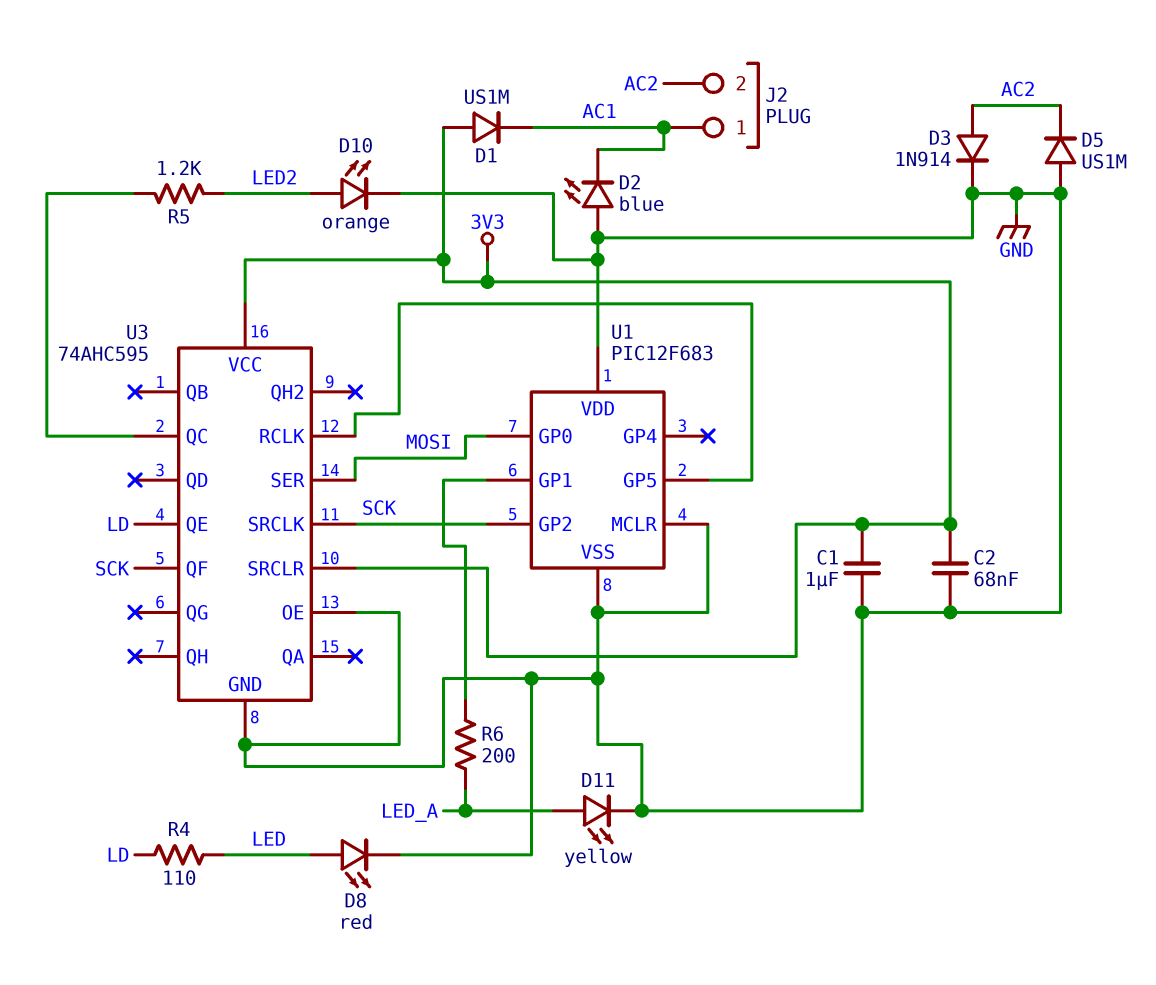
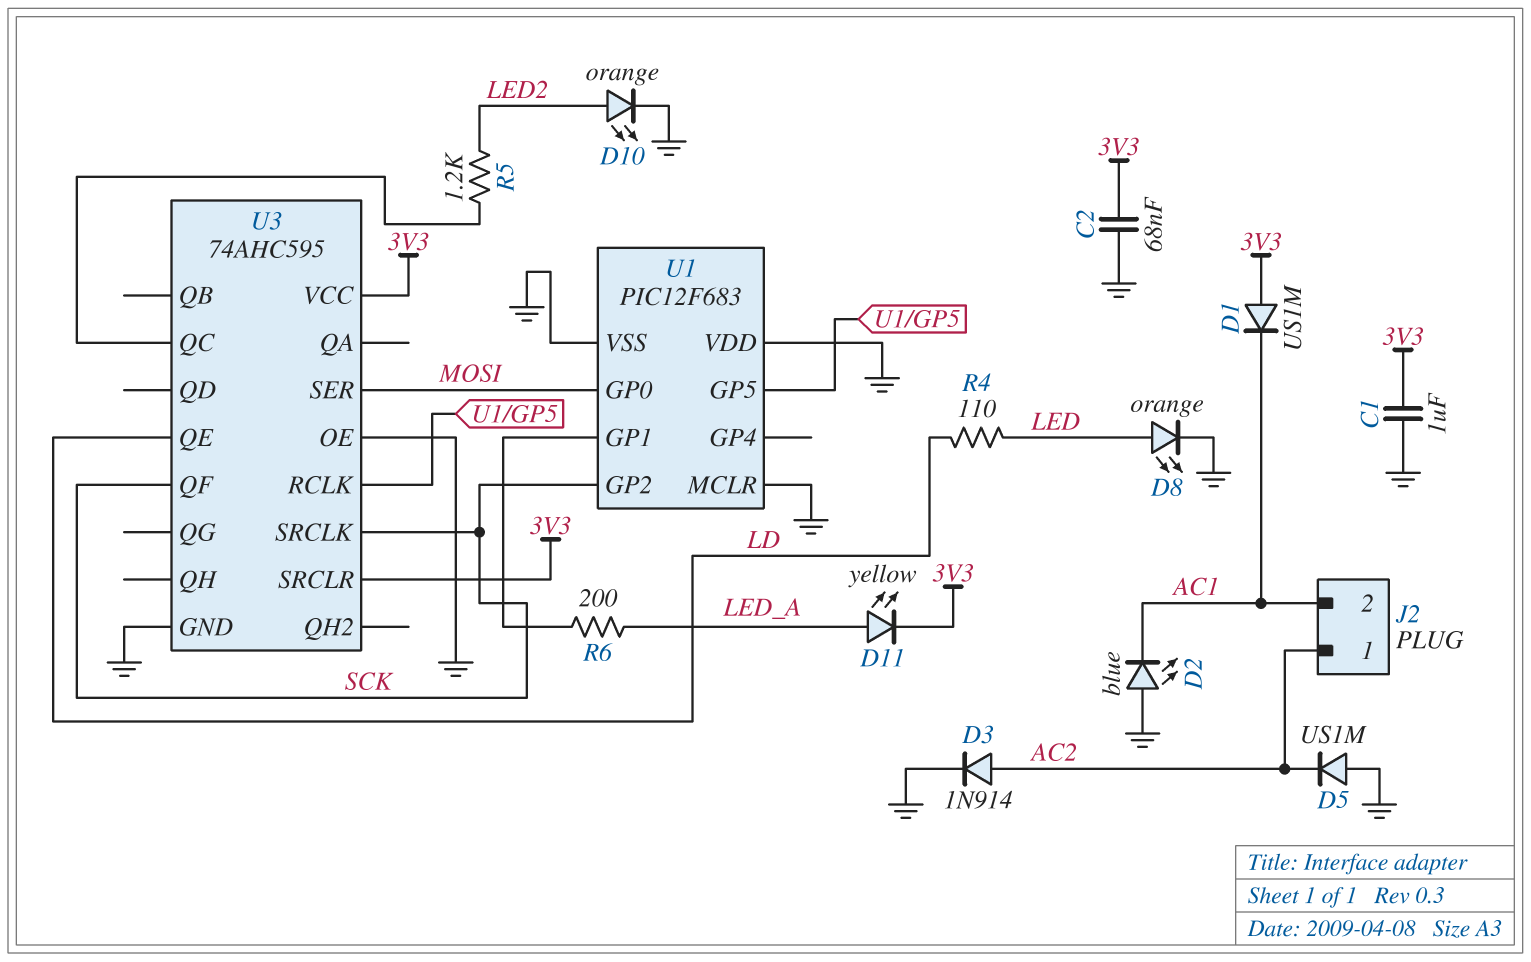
D8: LED red (A LED, K GND) -> LED orange (A LED, K GND)
D11: LED yellow (A LED_A, K GND) -> LED yellow (A LED_A, K 3V3)
J2 pin 1: AC1 -> AC2
J2 pin 2: AC2 -> AC1

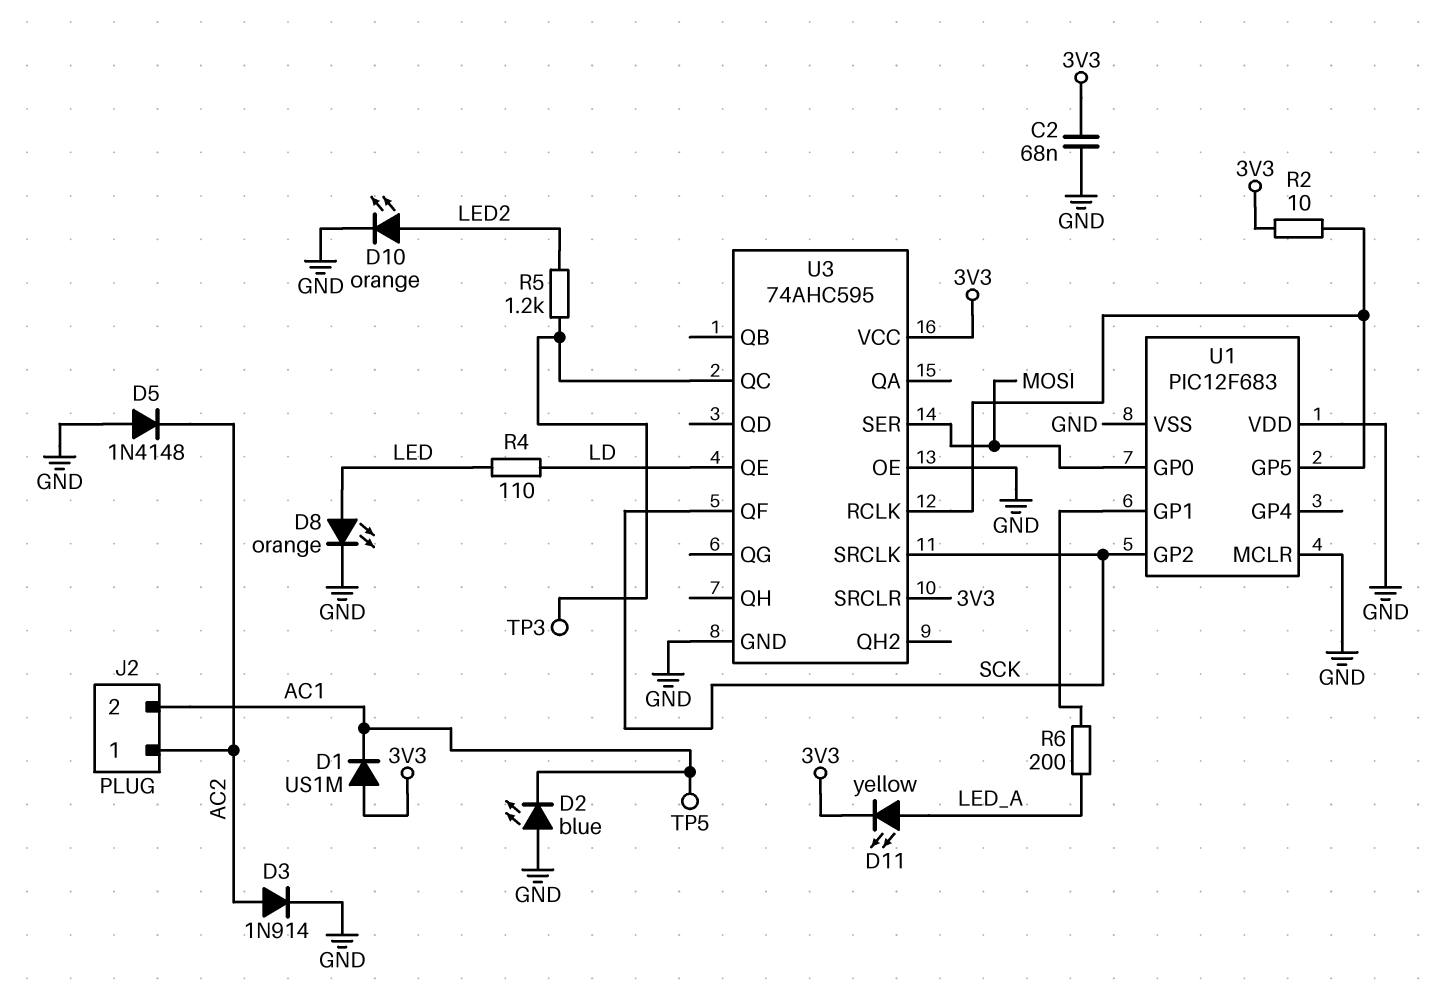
C1: 1uF (3V3, GND) -> none
D5: diode US1M (A GND, K AC2) -> diode 1N4148 (A GND, K AC2)
R2: none -> 10 (3V3, U1/GP5)
TP3: none -> test point (U3/QC)
TP5: none -> test point (AC1)

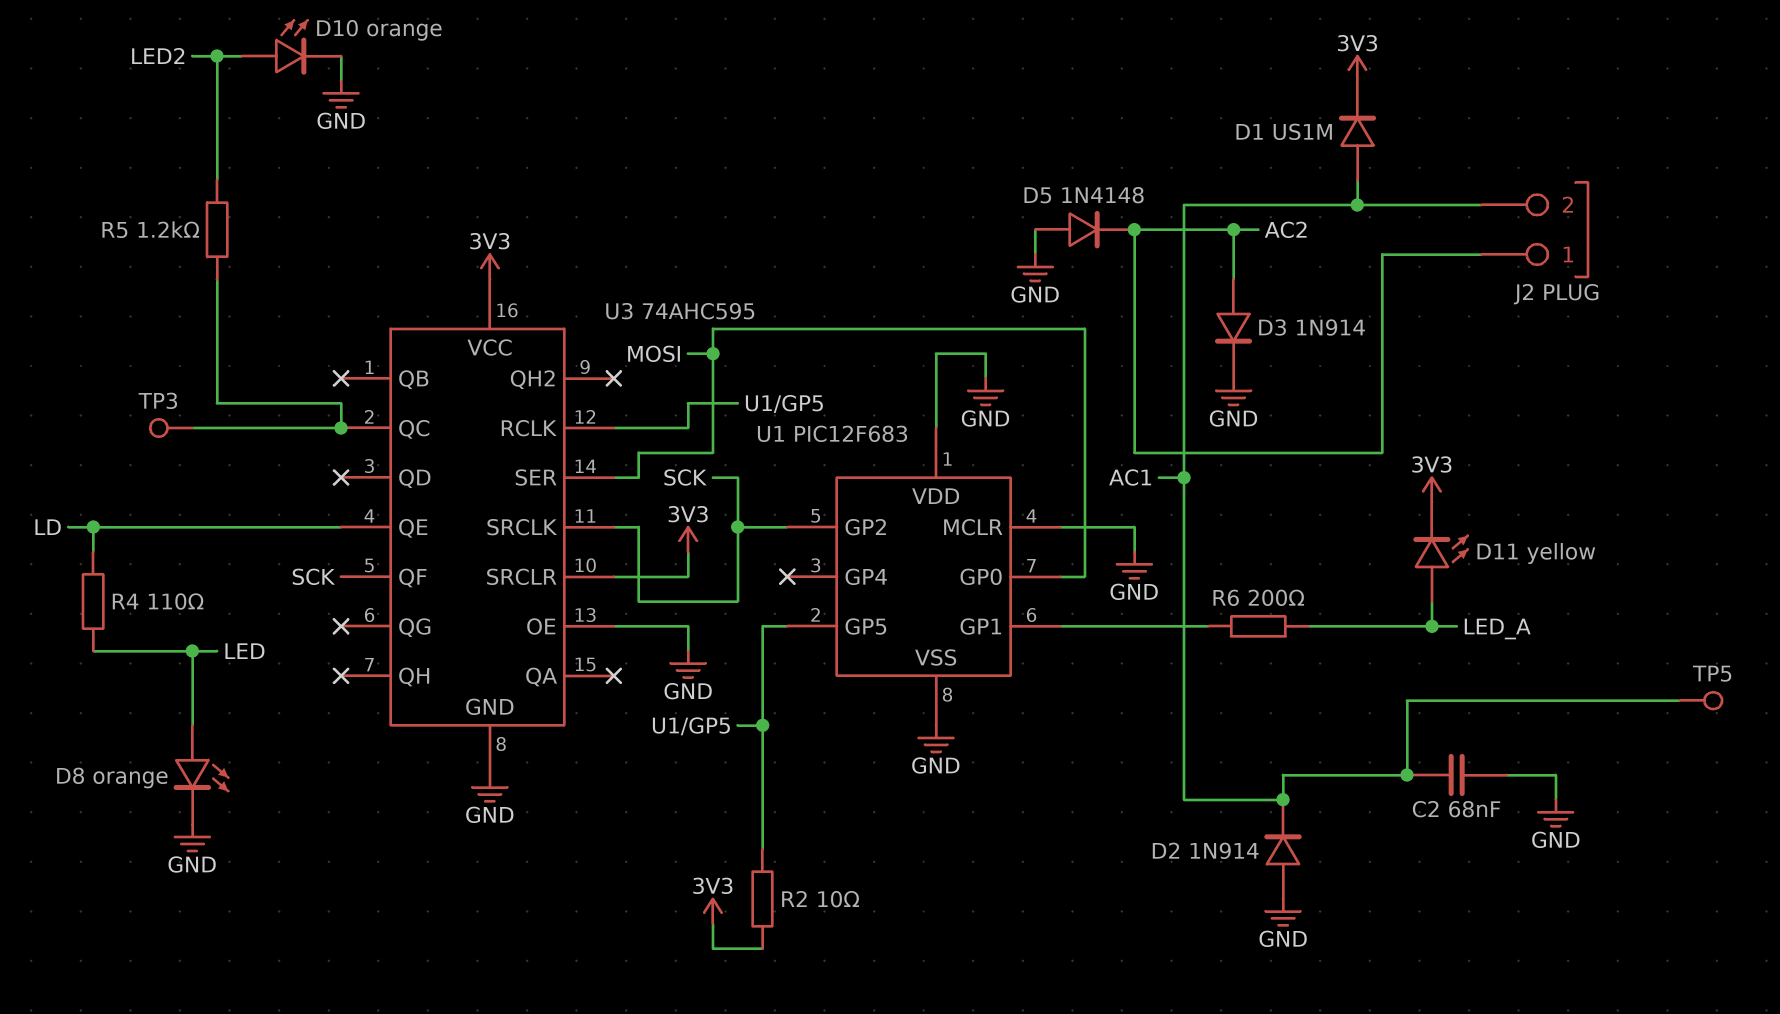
C2: 68nF (3V3, GND) -> 68nF (AC1, GND)
D1: diode US1M (A 3V3, K AC1) -> diode US1M (A AC1, K 3V3)
D2: LED blue (A GND, K AC1) -> diode 1N914 (A GND, K AC1)

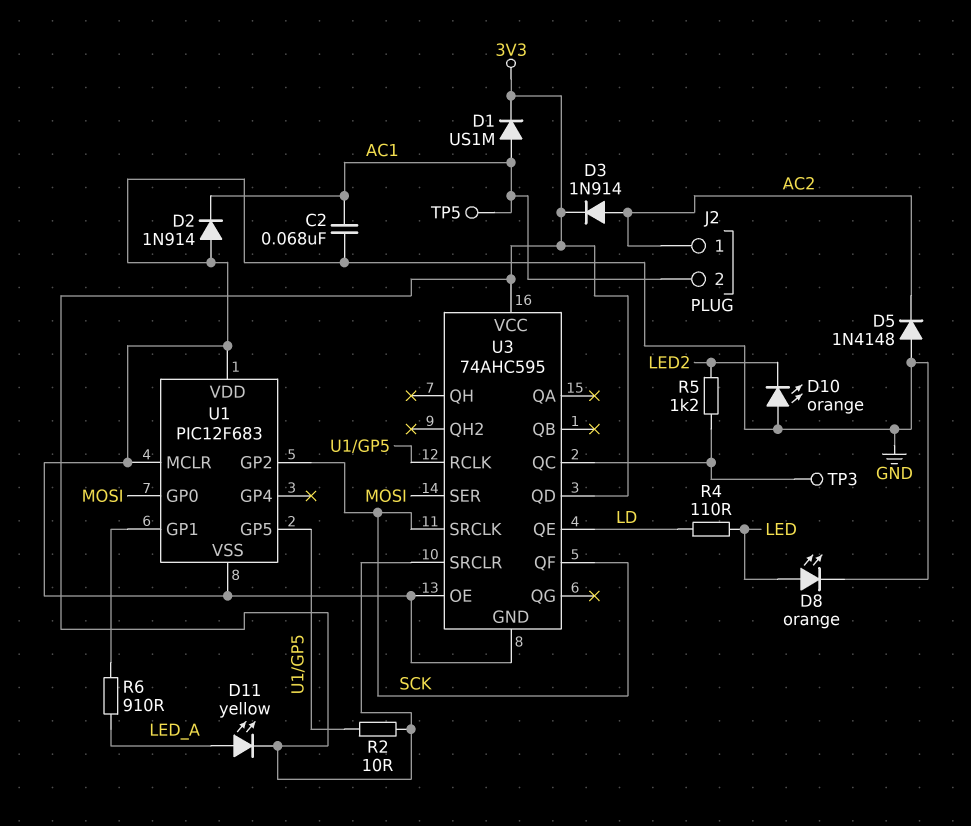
D3: diode 1N914 (A AC2, K GND) -> diode 1N914 (A AC2, K 3V3)
D10: LED orange (A LED2, K GND) -> LED orange (A GND, K LED2)
R6: 200 (LED_A, U1/GP1) -> 910 (LED_A, U1/GP1)
U3 pin QD: none -> 3V3

